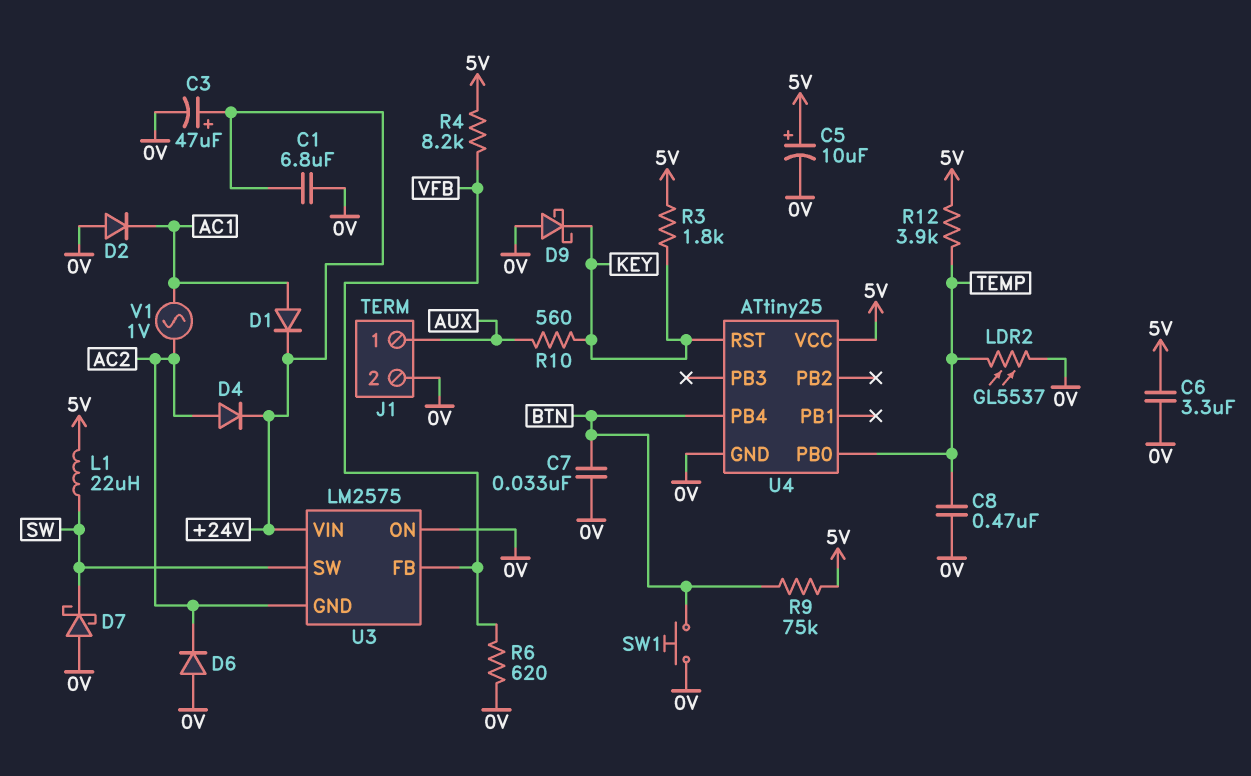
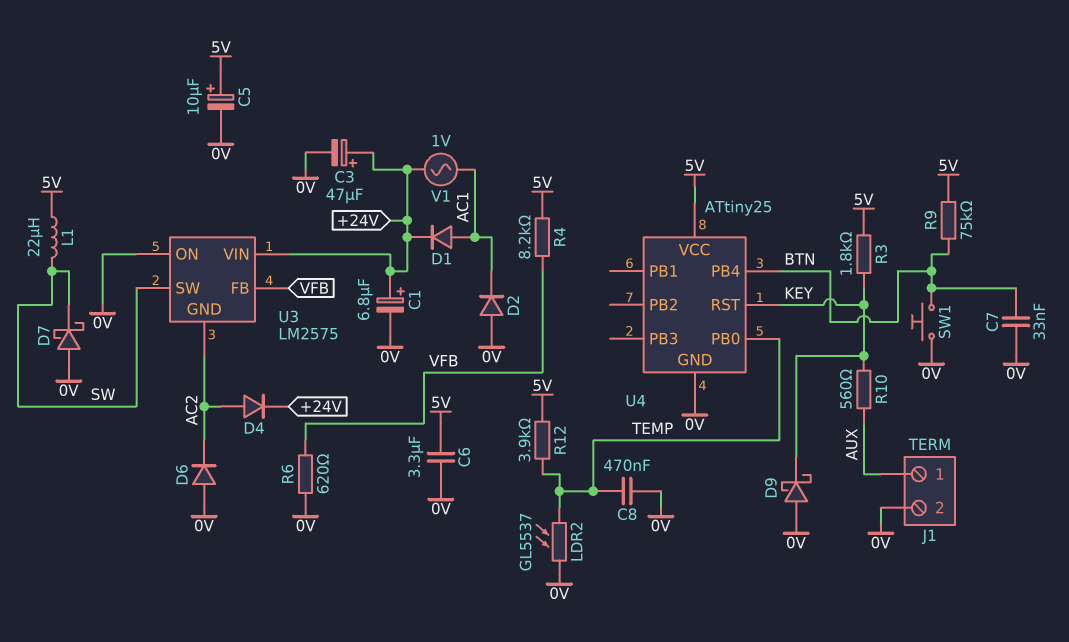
C1: 6.8uF (+24V, 0V) -> 6.8uF (plus +24V, minus 0V)
V1: AC 1V (AC1, AC2) -> AC 1V (+24V, AC1)

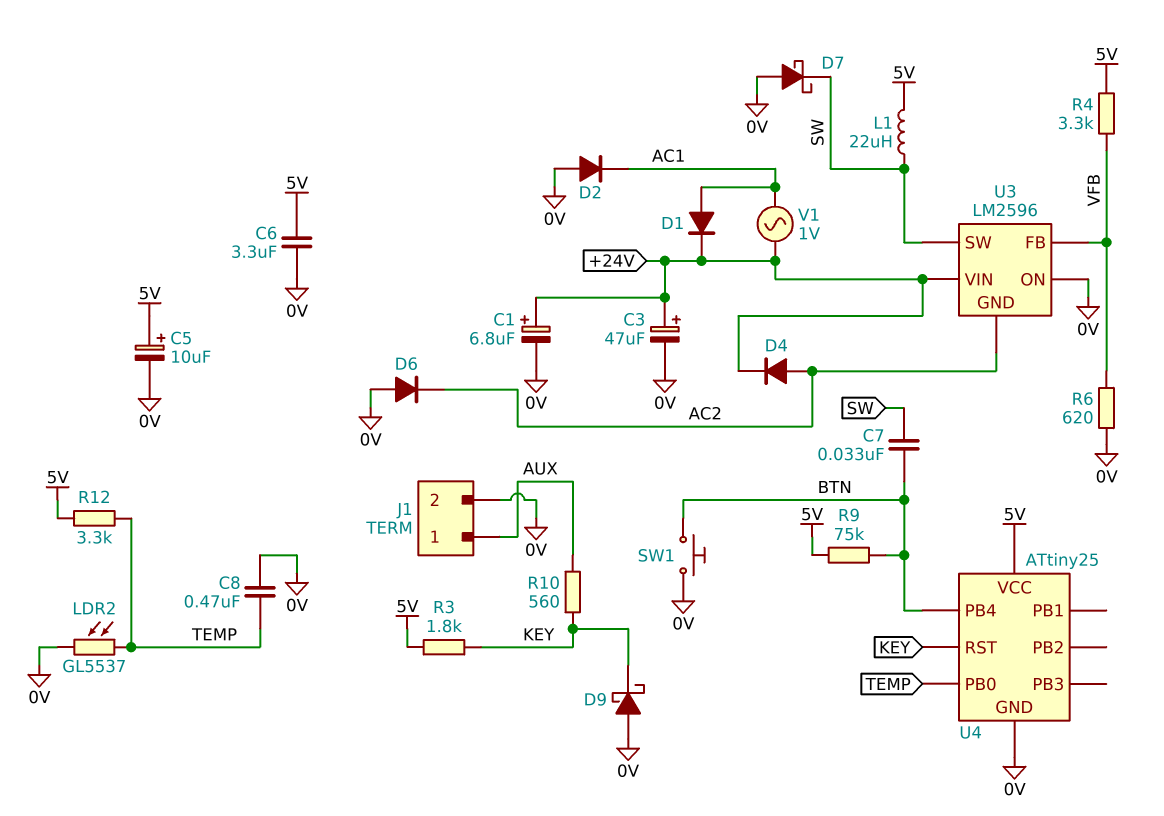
C7: 33nF (0V, BTN) -> 33nF (BTN, SW)
R4: 8.2k (5V, VFB) -> 3.3k (5V, VFB)
R12: 3.9k (5V, TEMP) -> 3.3k (5V, TEMP)
U3: LM2575 -> LM2596

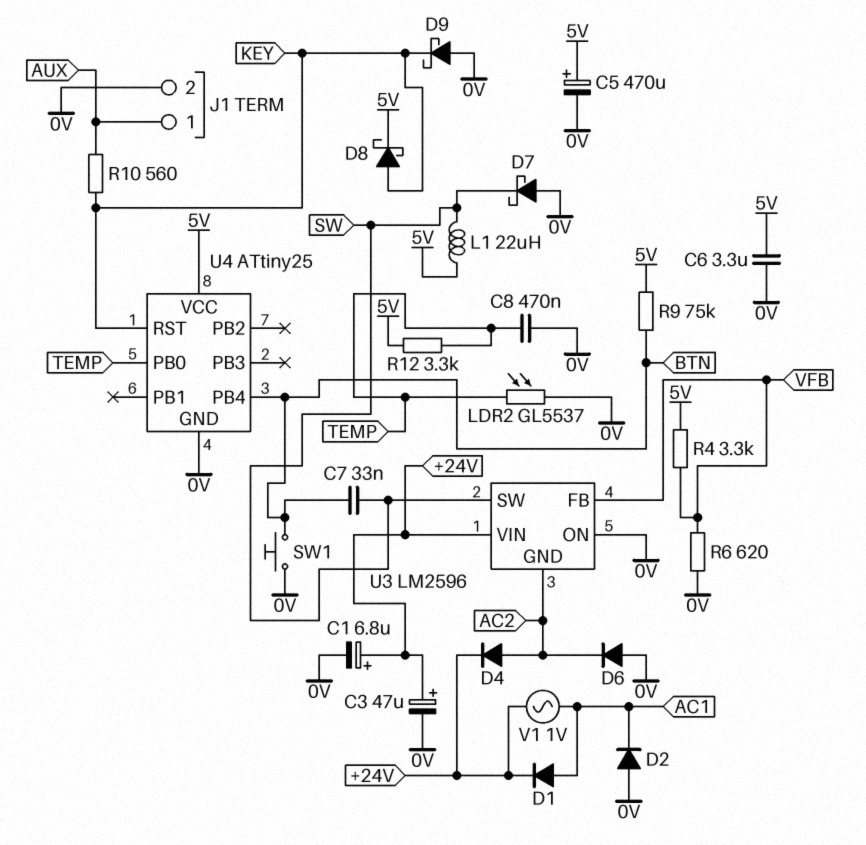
C5: 10uF (plus 5V, minus 0V) -> 470uF (plus 5V, minus 0V)
D8: none -> schottky (A KEY, K 5V)
R3: 1.8k (5V, KEY) -> none

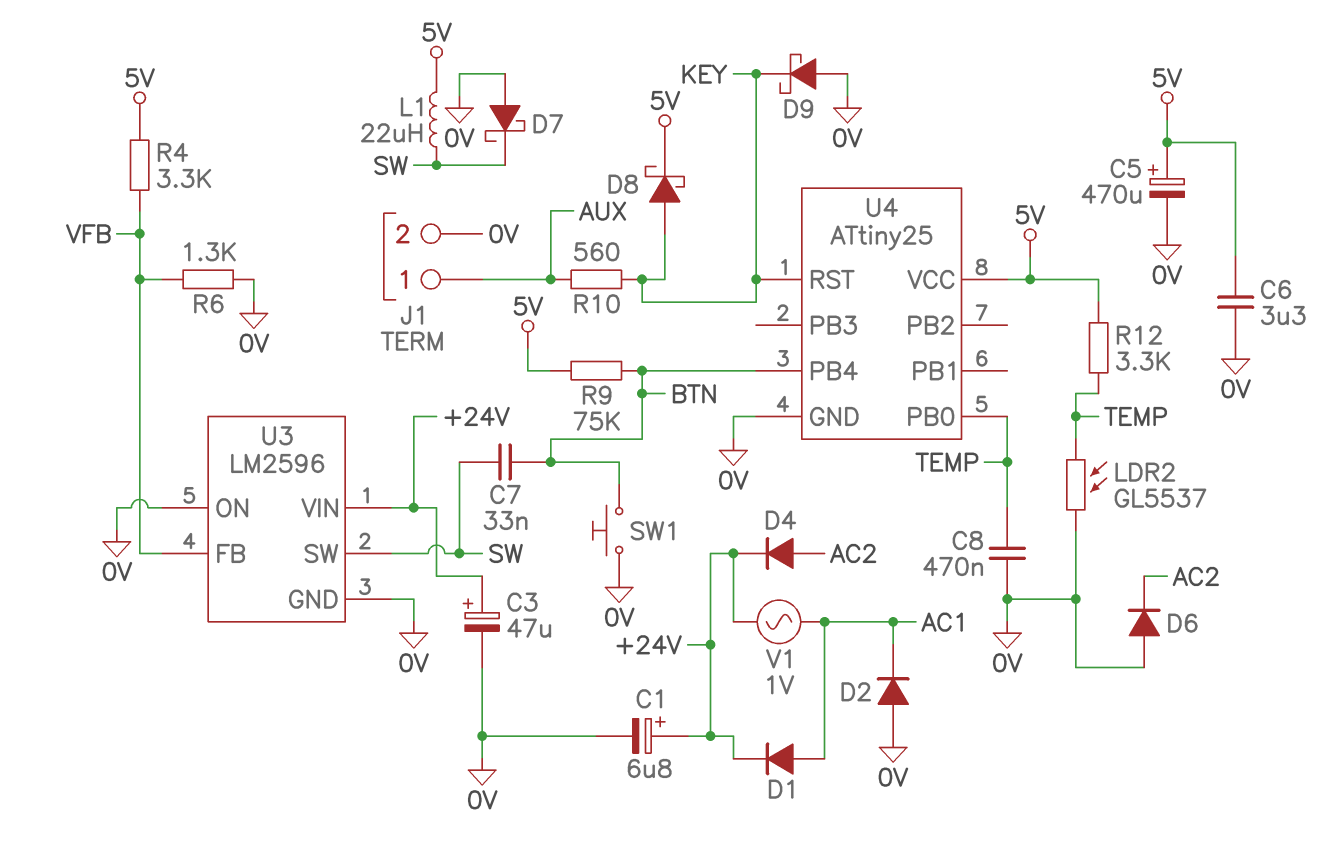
R6: 620 (0V, VFB) -> 1.3k (0V, VFB)
U3 pin GND: AC2 -> 0V

